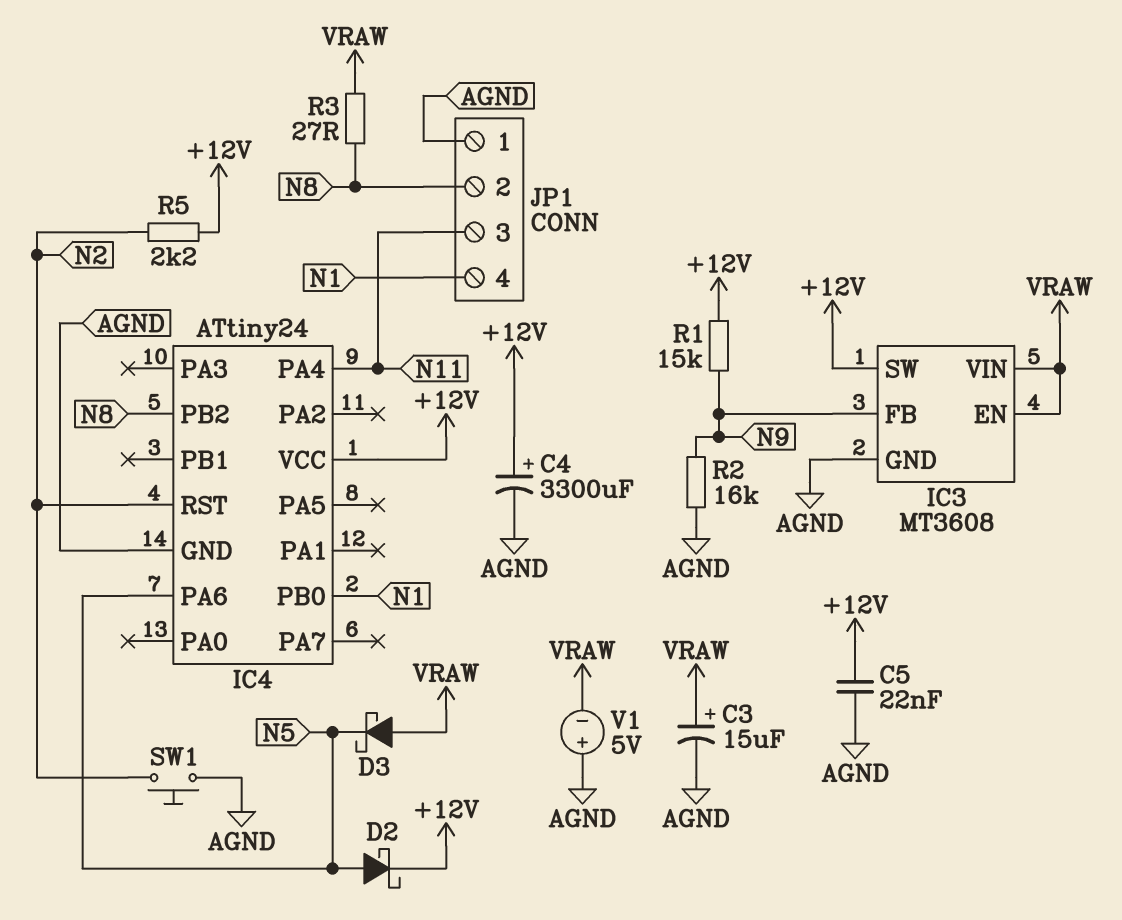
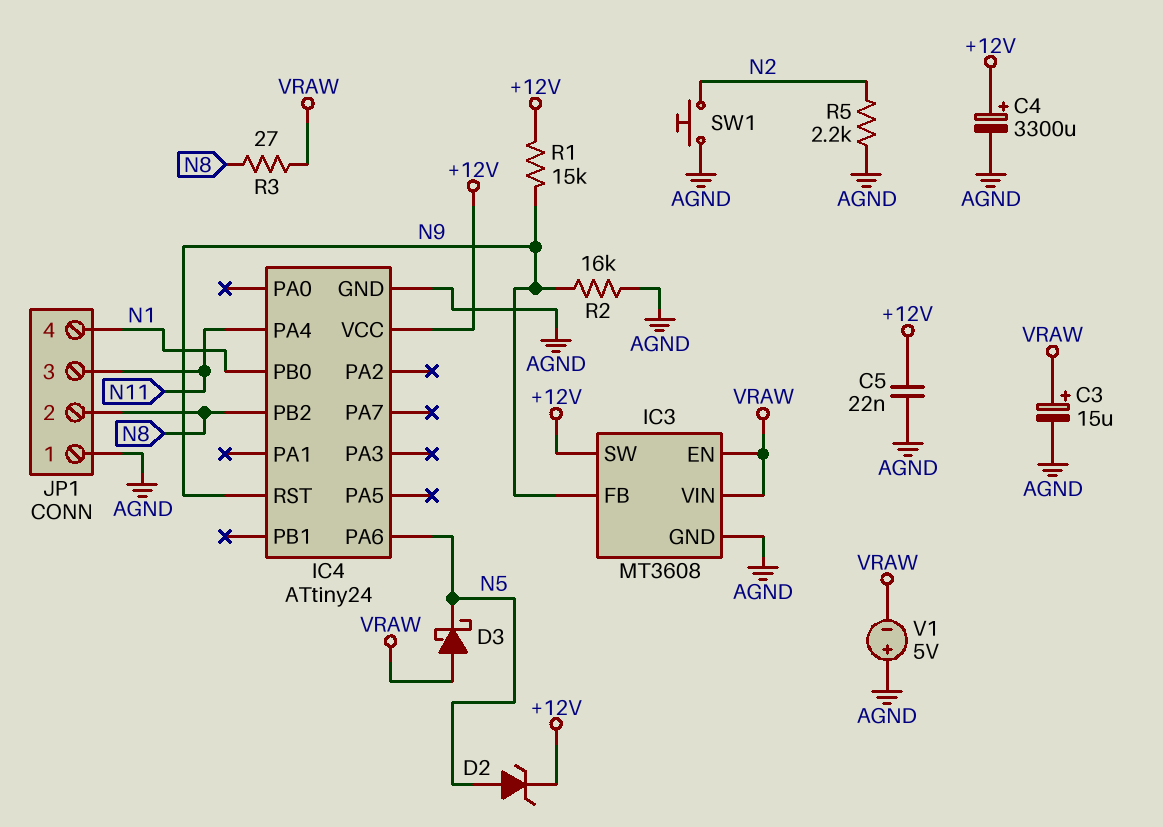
D2: schottky (A N5, K +12V) -> zener (A N5, K +12V)
IC4 pin RST: N2 -> N9
R5: 2.2k (+12V, N2) -> 2.2k (AGND, N2)

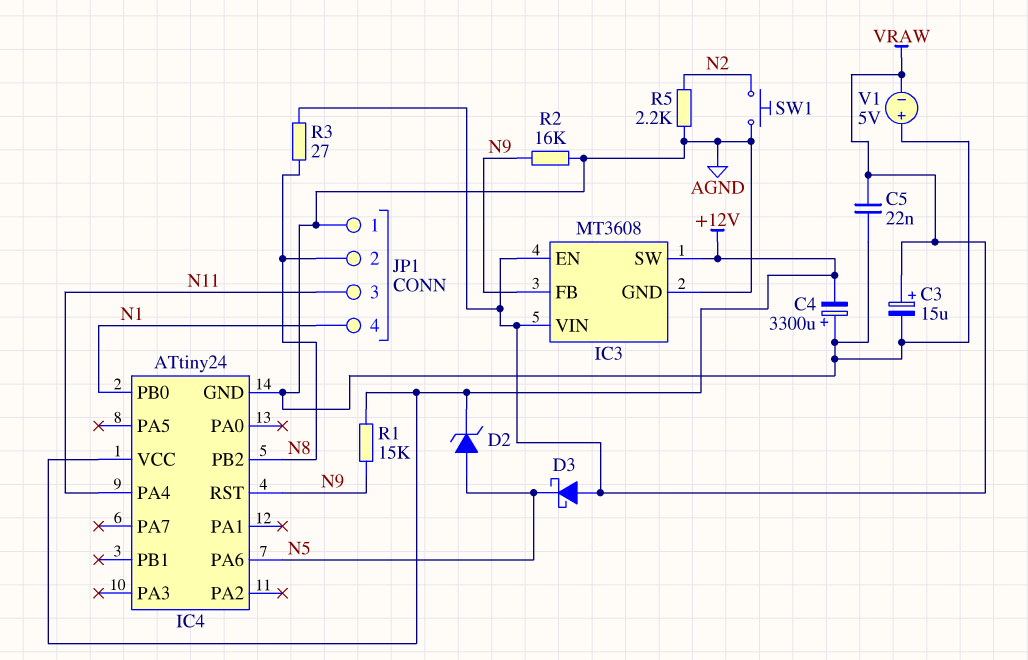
C4: 3300uF (plus +12V, minus AGND) -> 3300uF (plus AGND, minus +12V)
C5: 22nF (+12V, AGND) -> 22nF (AGND, VRAW)

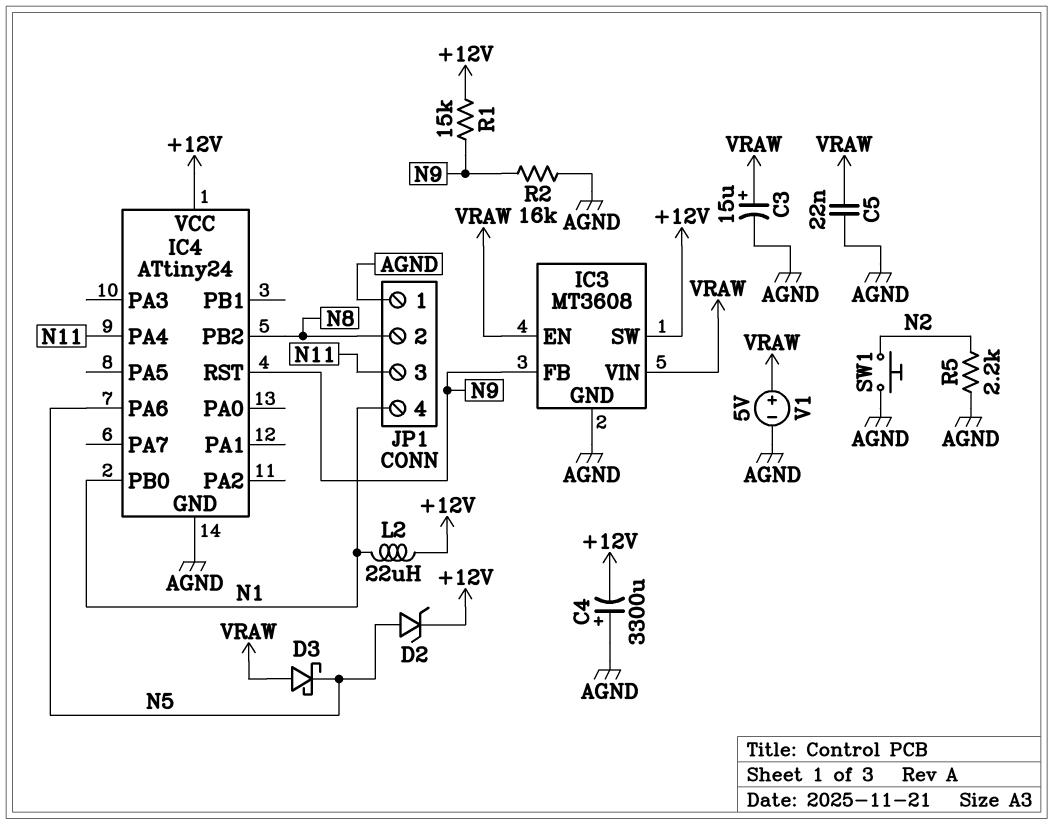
L2: none -> 22uH (+12V, N1)
R3: 27 (N8, VRAW) -> none
V1: 5V (plus AGND, minus VRAW) -> 5V (plus VRAW, minus AGND)

